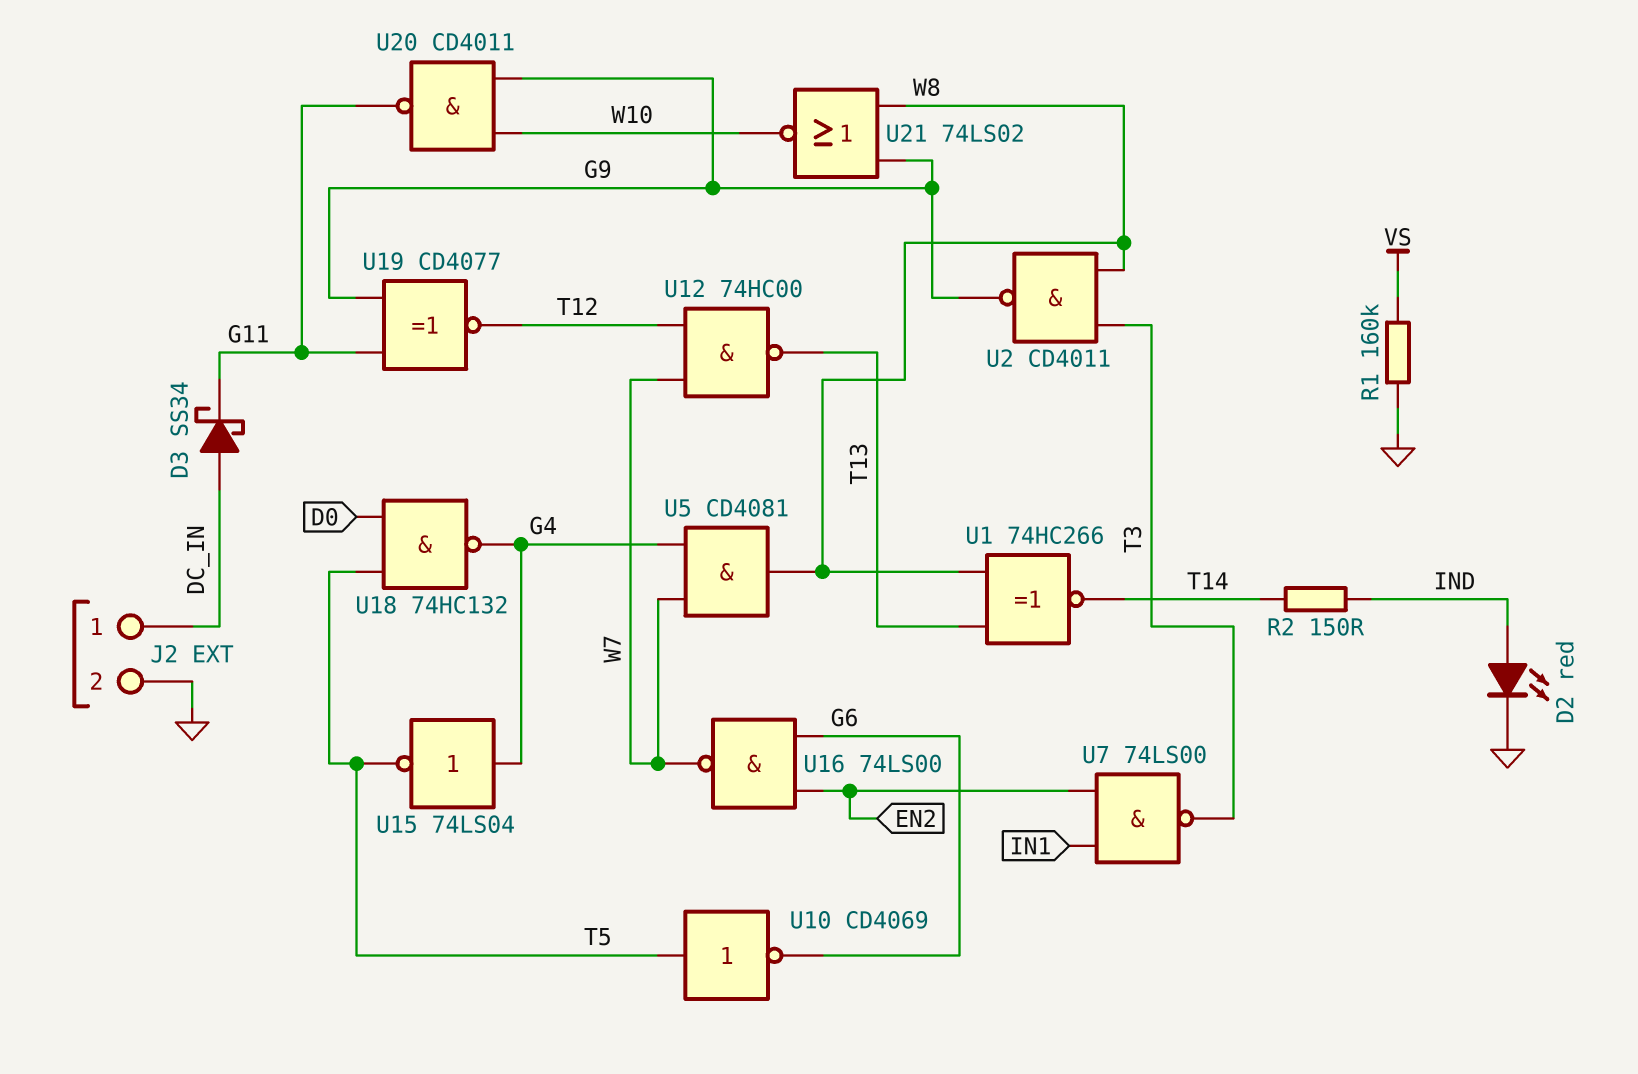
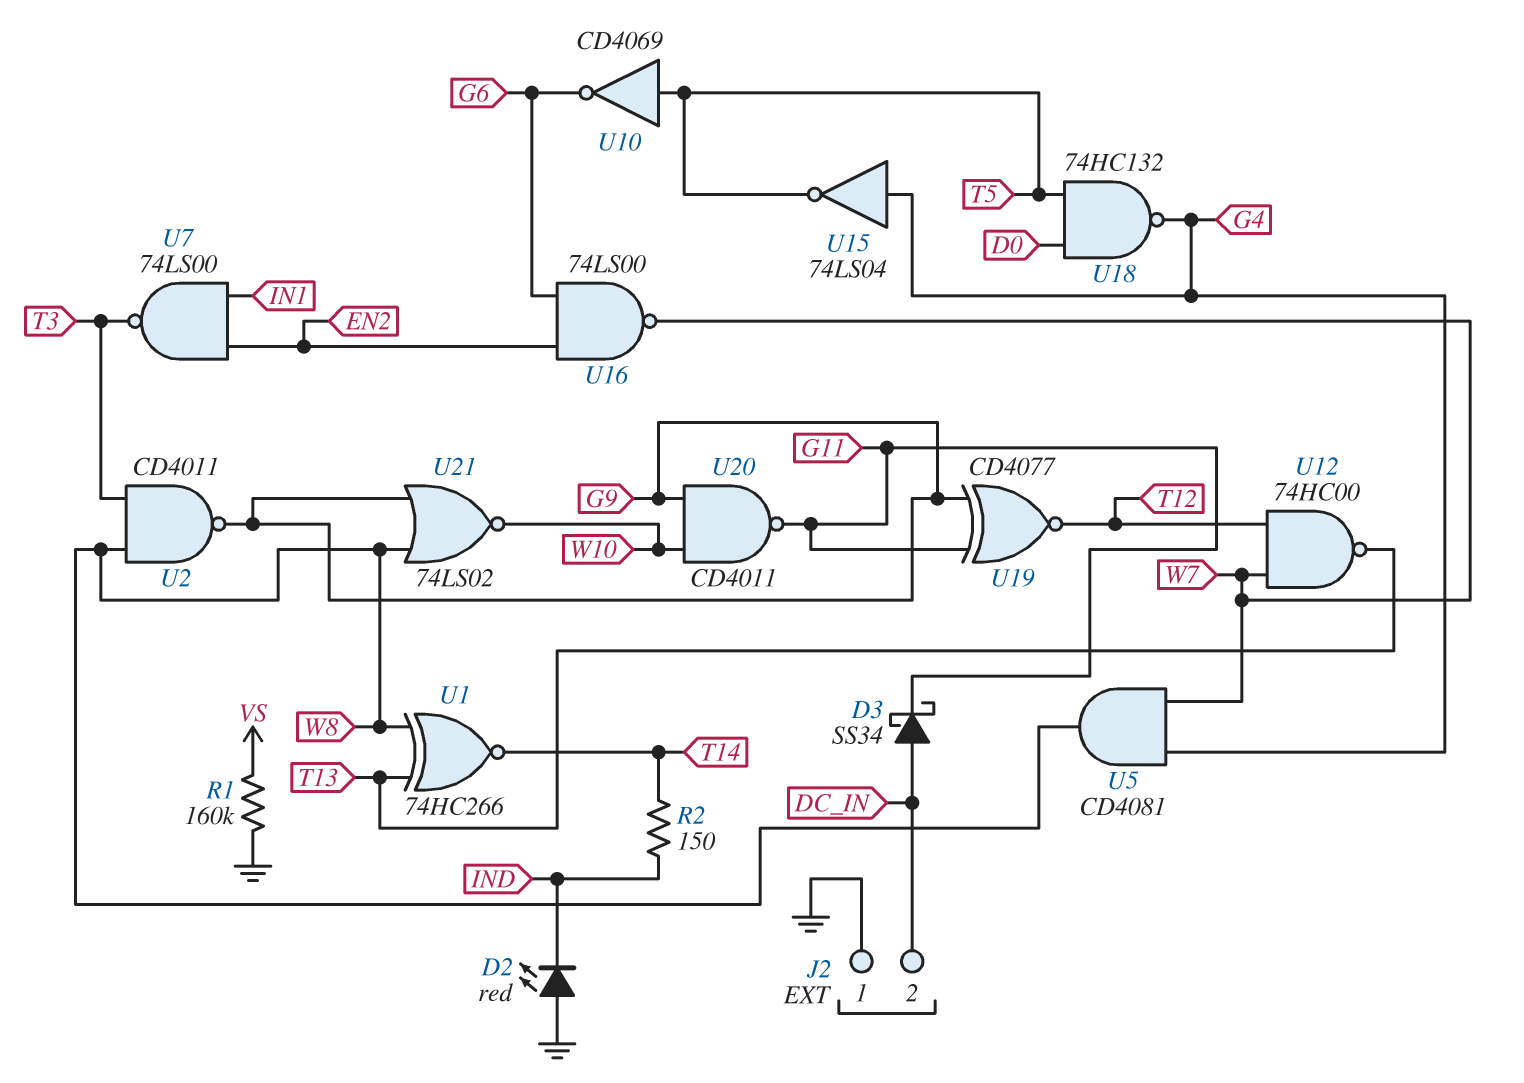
D2: LED red (A IND, K GND) -> LED red (A GND, K IND)
J2 pin 1: DC_IN -> GND
J2 pin 2: GND -> DC_IN

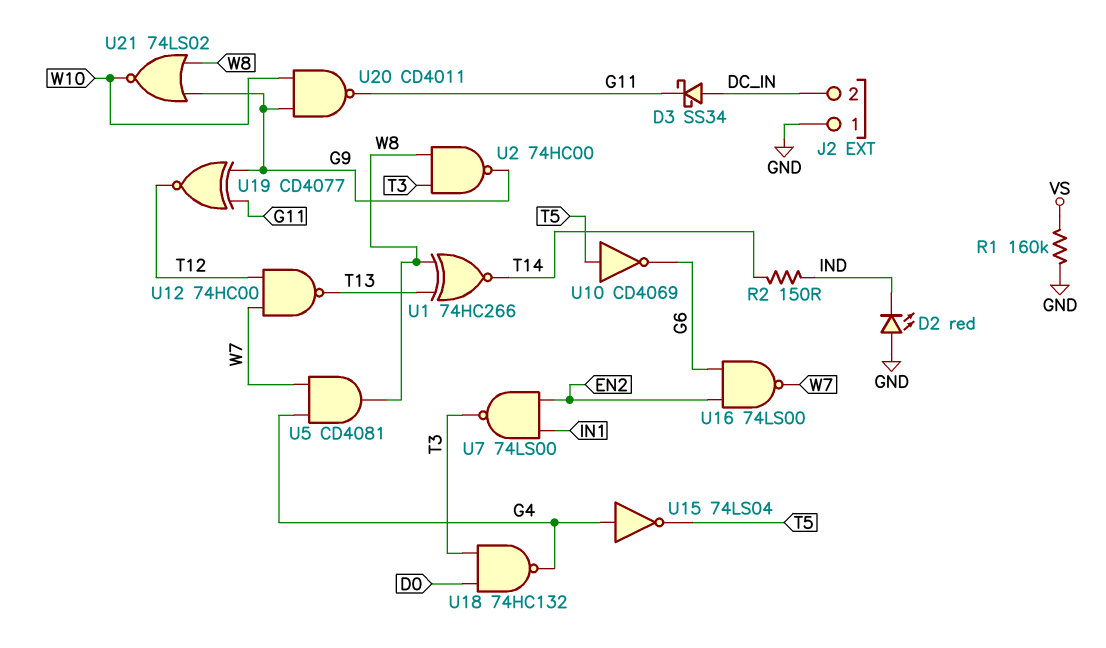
U2: NAND CD4011 (in T3, in W8, out G9) -> NAND 74HC00 (in T3, in W8, out G9)
U18: NAND 74HC132 (in D0, in T5, out G4) -> NAND 74HC132 (in D0, in T3, out G4)

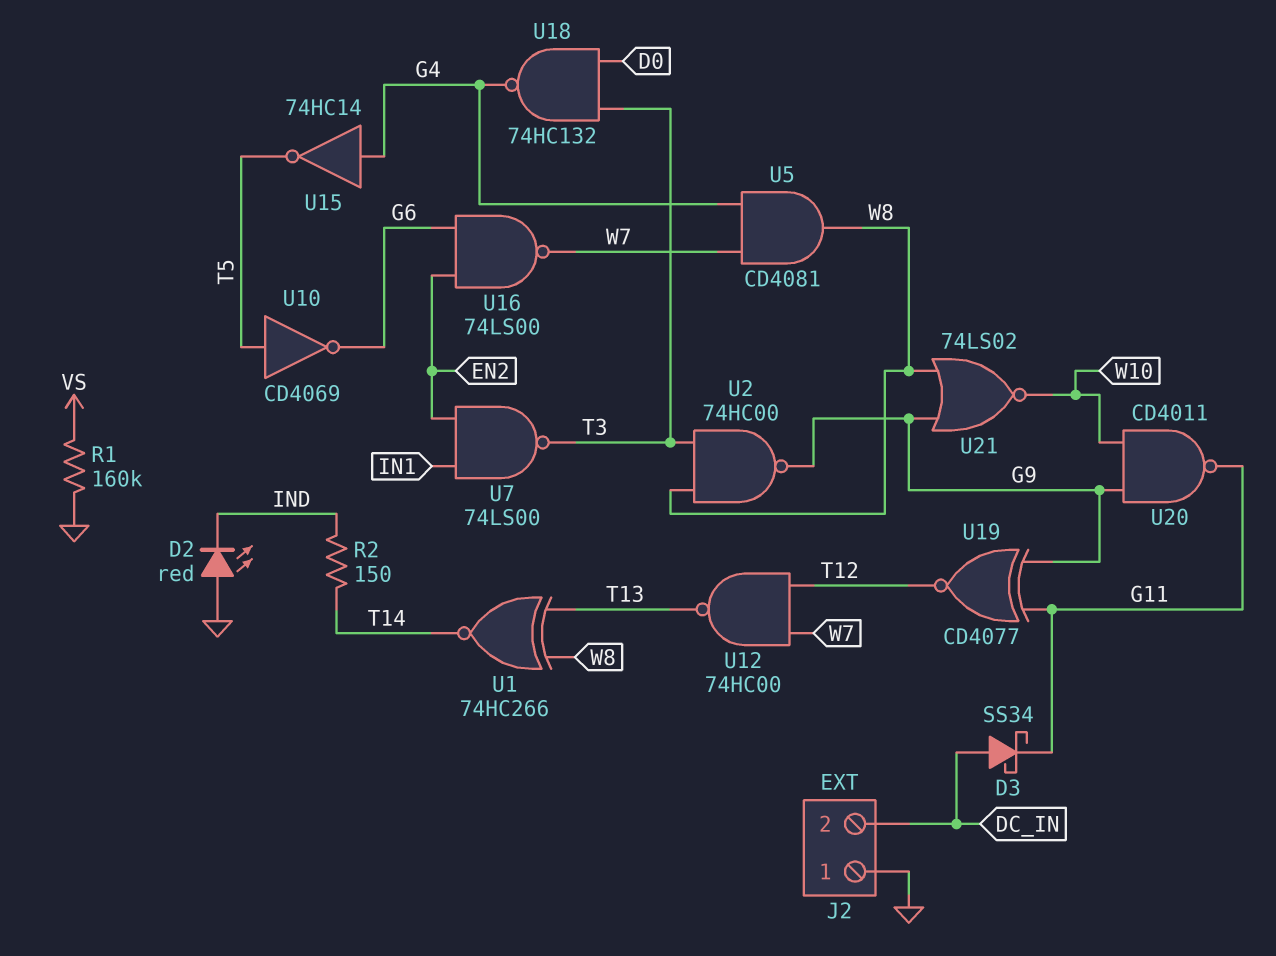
U15: NOT 74LS04 (in G4, out T5) -> NOT 74HC14 (in G4, out T5)

